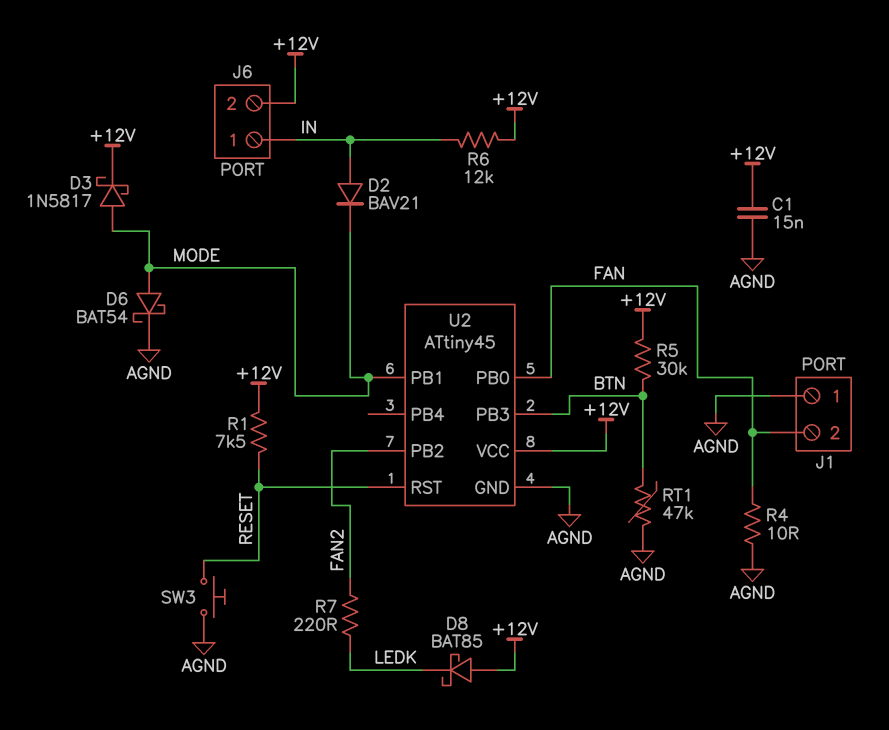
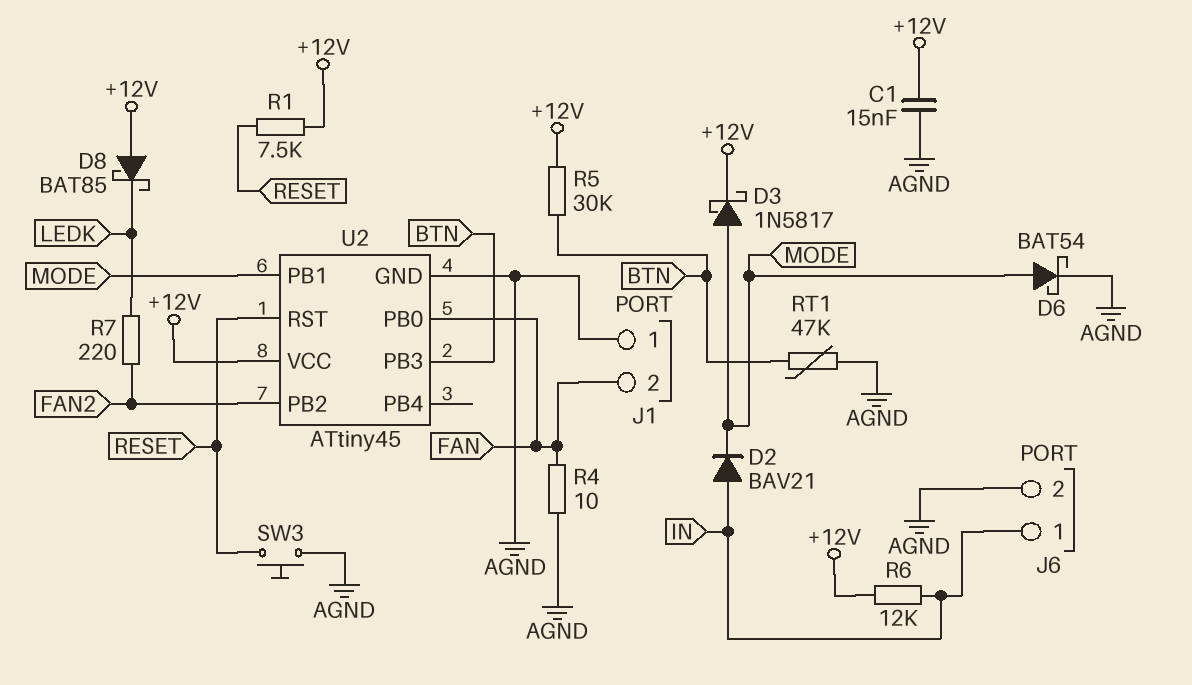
J6 pin 2: +12V -> AGND

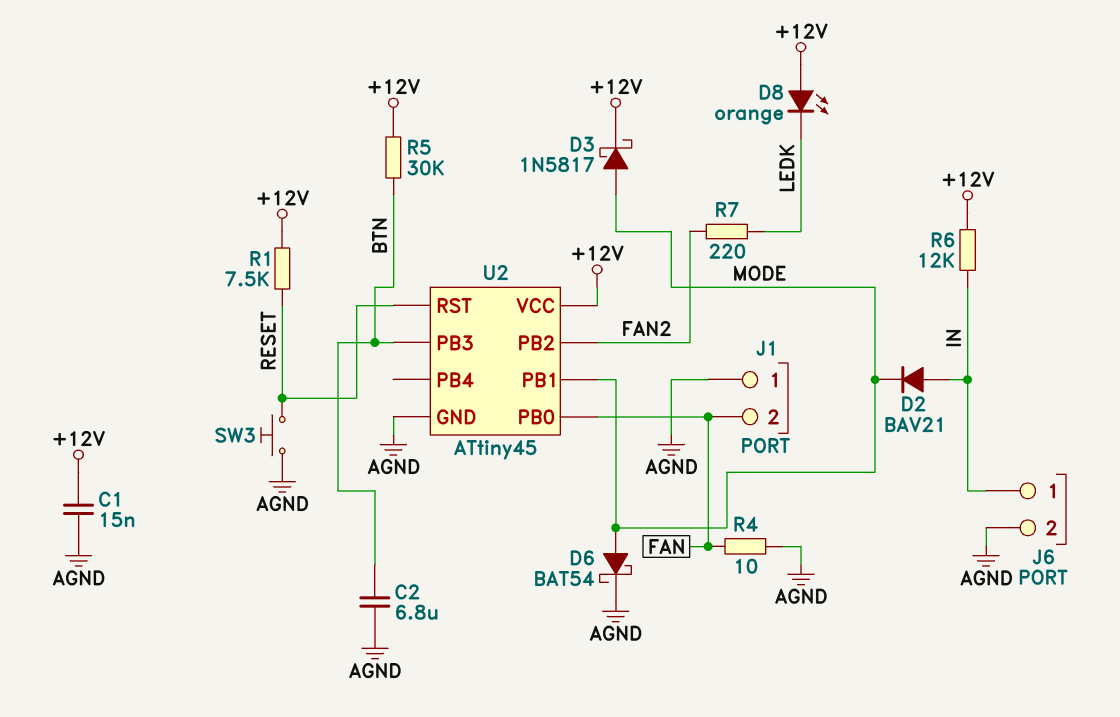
C2: none -> 6.8uF (AGND, BTN)
D8: schottky BAT85 (A +12V, K LEDK) -> LED orange (A +12V, K LEDK)
RT1: 47k (AGND, BTN) -> none

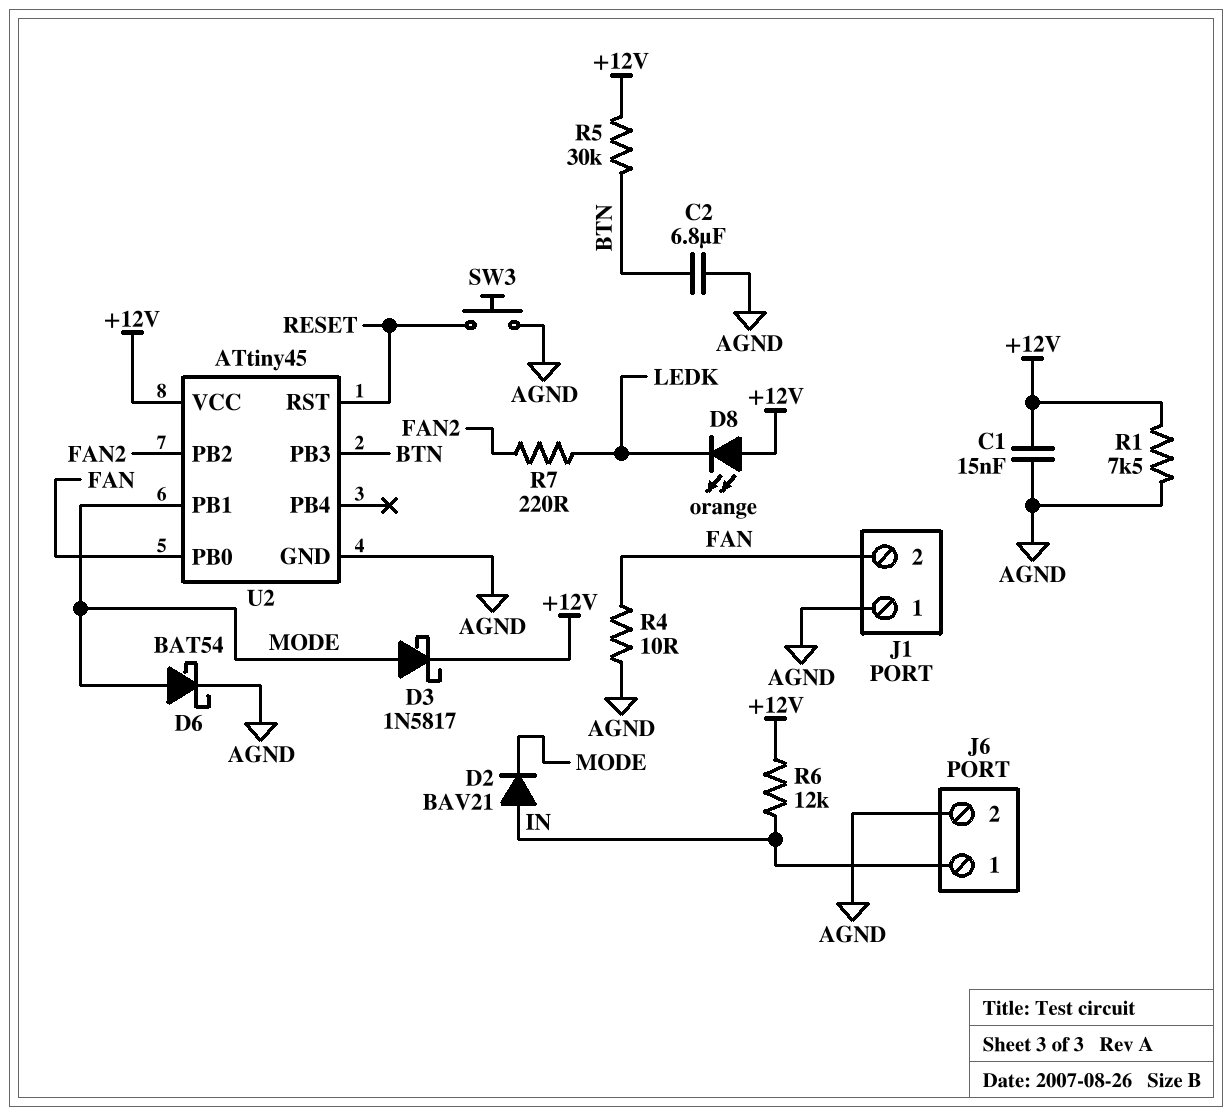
R1: 7.5k (+12V, RESET) -> 7.5k (+12V, AGND)

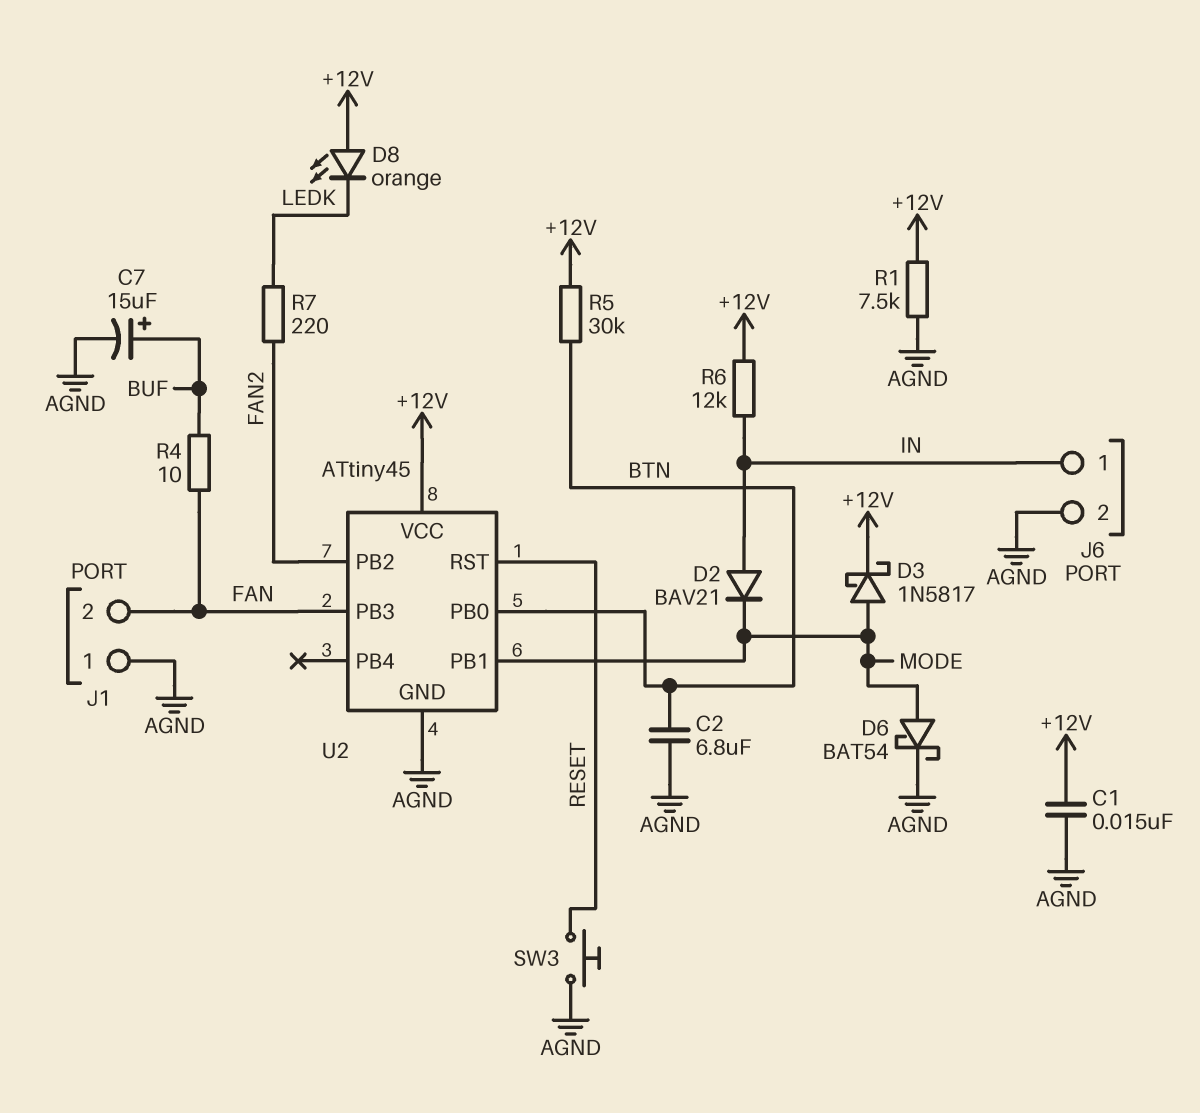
C7: none -> 15uF (plus BUF, minus AGND)
R4: 10 (AGND, FAN) -> 10 (BUF, FAN)
U2 pin PB0: FAN -> BTN
U2 pin PB3: BTN -> FAN

